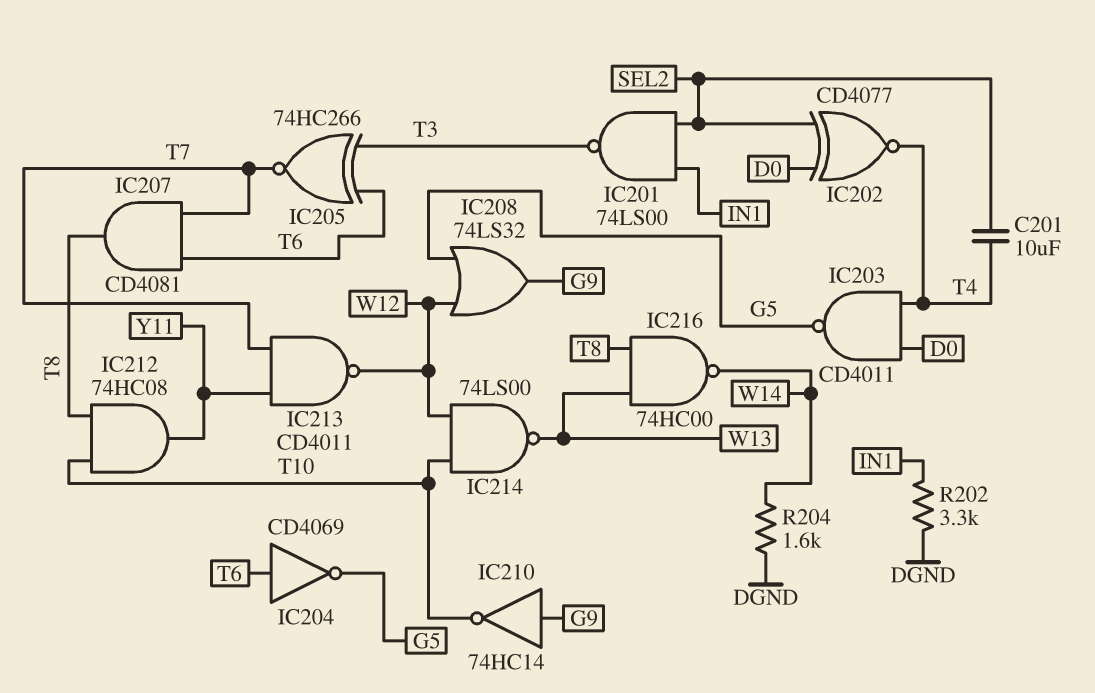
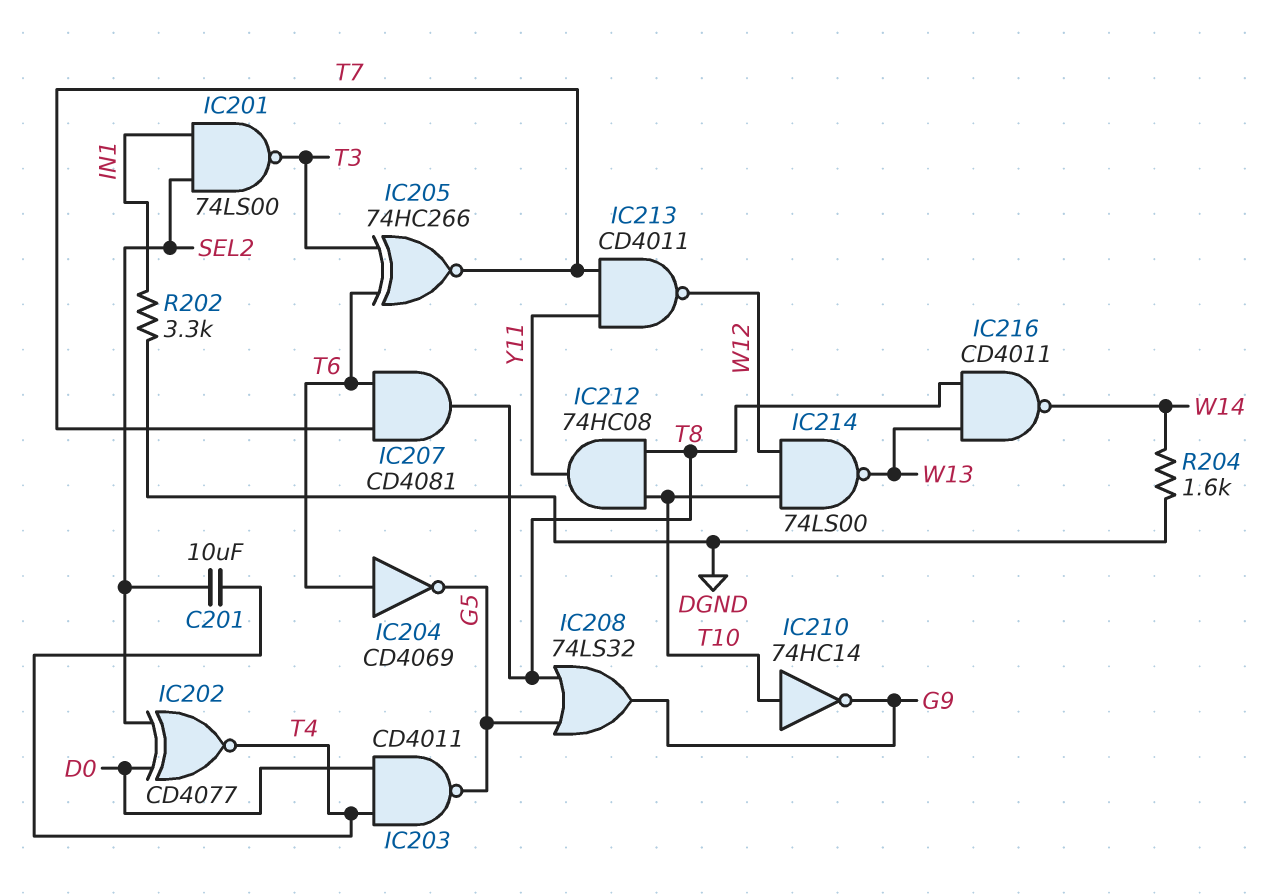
IC208: OR 74LS32 (in G5, in W12, out G9) -> OR 74LS32 (in G5, in T8, out G9)
IC210: NOT 74HC14 (in G9, out T10) -> NOT 74HC14 (in T10, out G9)
IC216: NAND 74HC00 (in T8, in W13, out W14) -> NAND CD4011 (in T8, in W13, out W14)

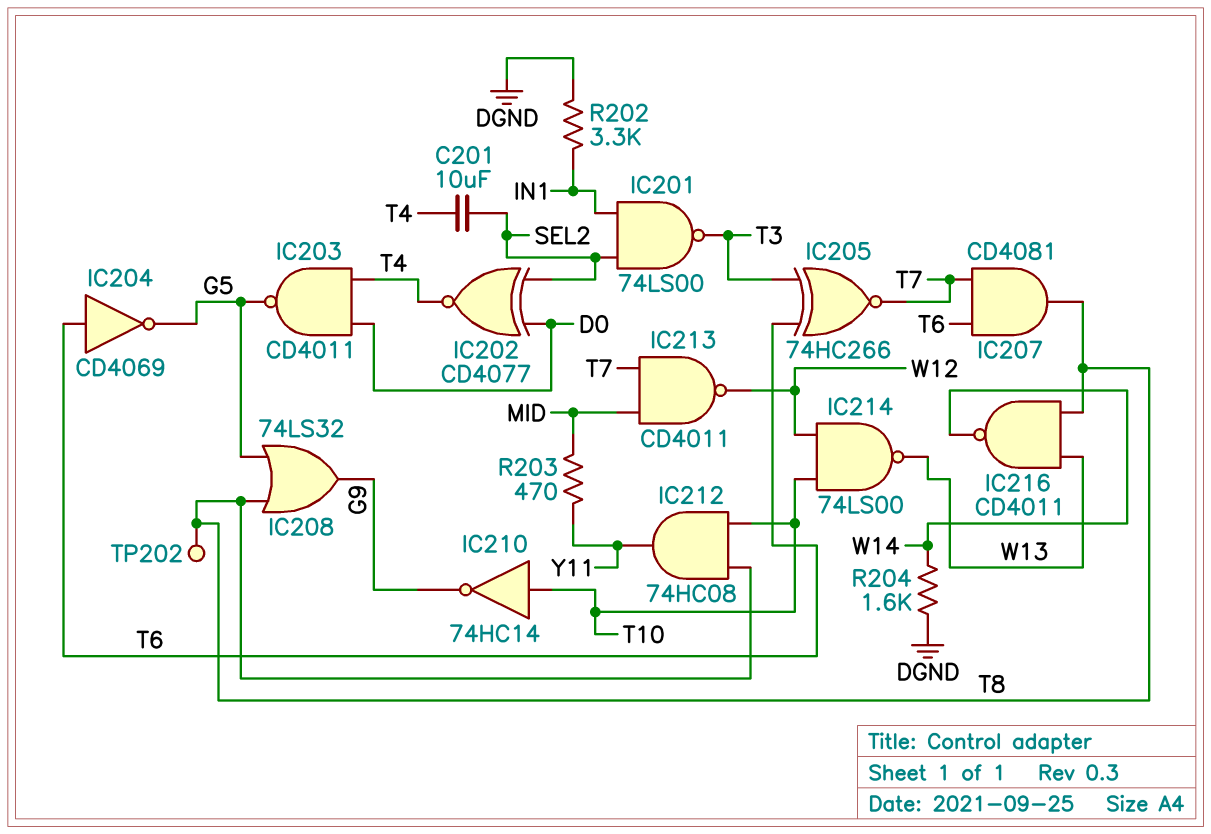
IC213: NAND CD4011 (in T7, in Y11, out W12) -> NAND CD4011 (in MID, in T7, out W12)
R203: none -> 470 (MID, Y11)
TP202: none -> test point (T8)

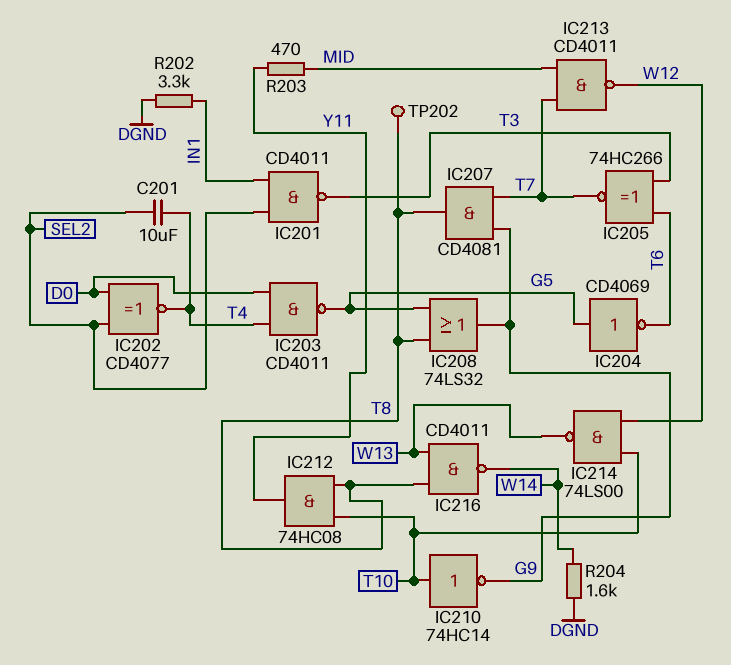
IC201: NAND 74LS00 (in IN1, in SEL2, out T3) -> NAND CD4011 (in IN1, in SEL2, out T3)
IC204: NOT CD4069 (in T6, out G5) -> NOT CD4069 (in G5, out T6)
IC207: AND CD4081 (in T6, in T7, out T8) -> AND CD4081 (in G9, in T7, out T8)

